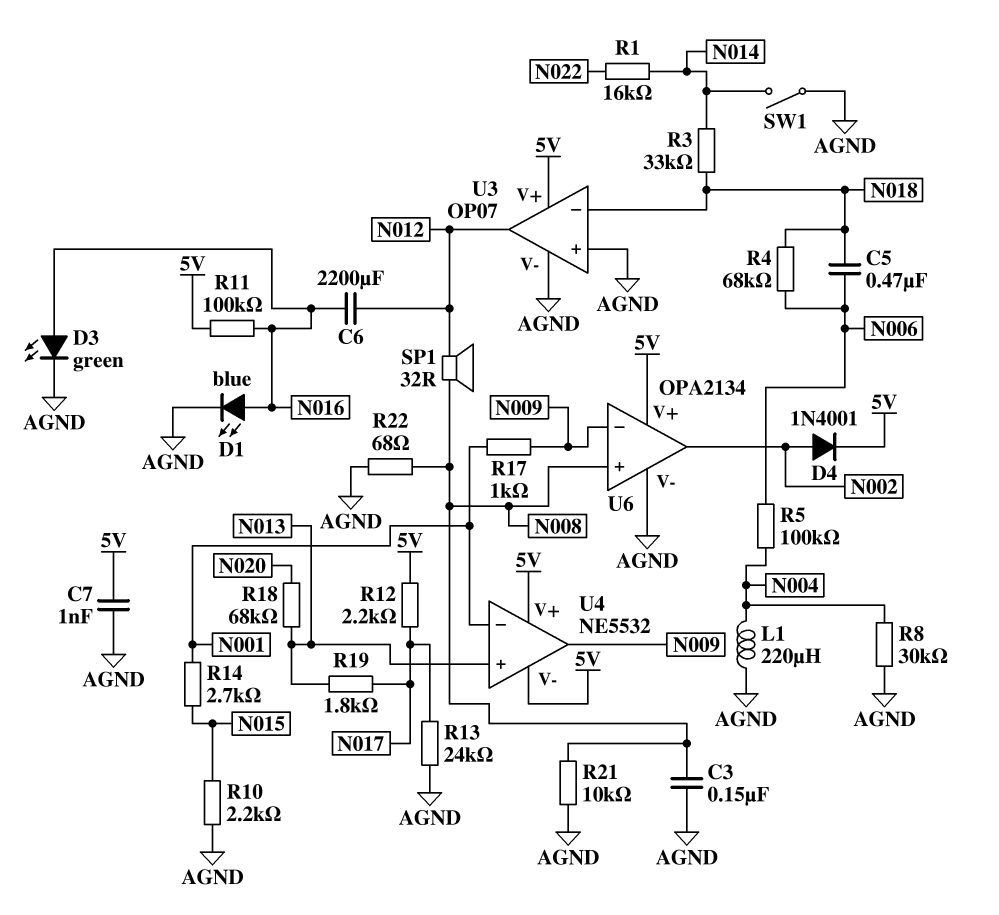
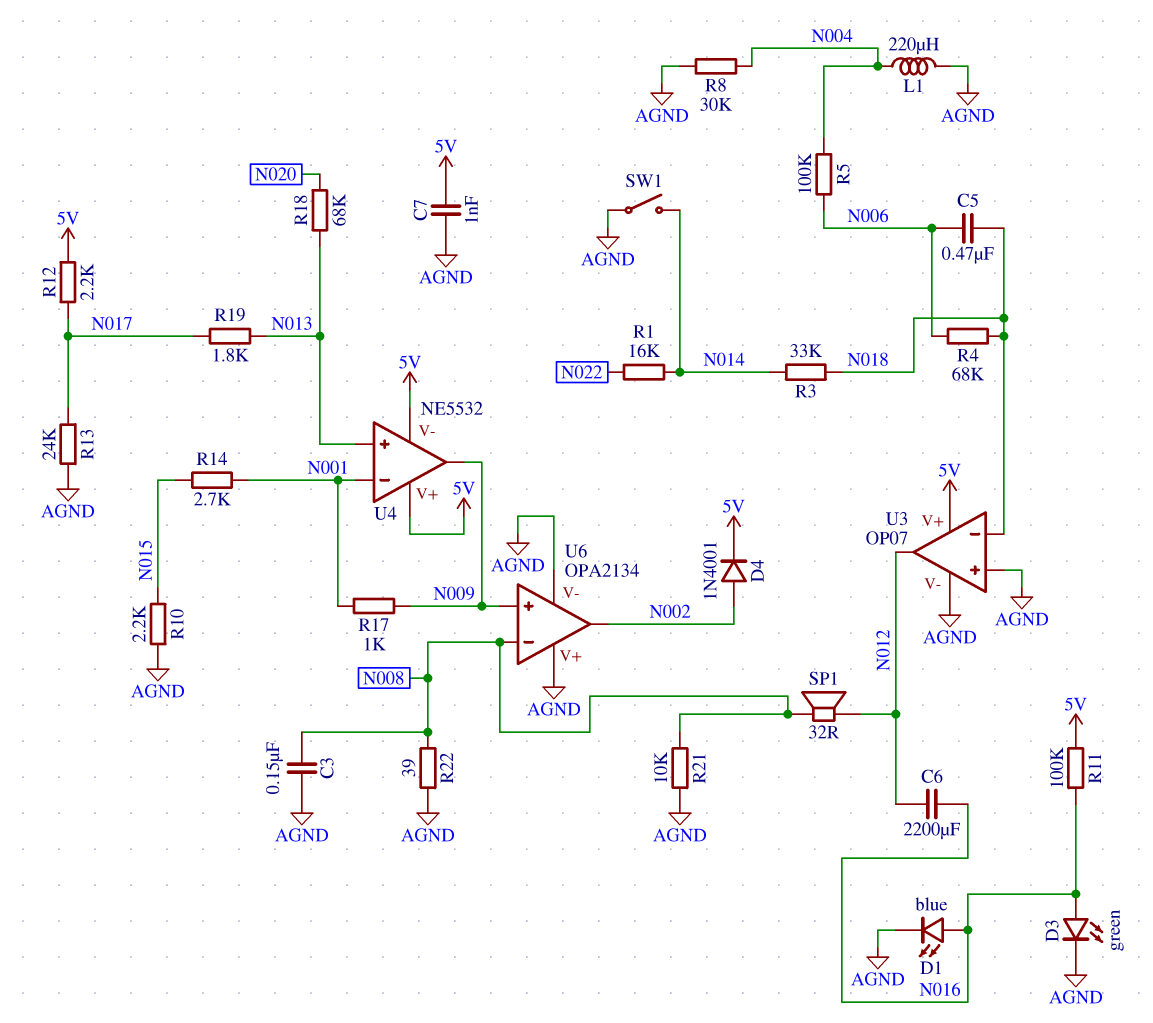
R22: 68 (AGND, N008) -> 39 (AGND, N008)
U6 pin V+: 5V -> AGND
U6 pin in+: N008 -> N009
U6 pin in-: N009 -> N008

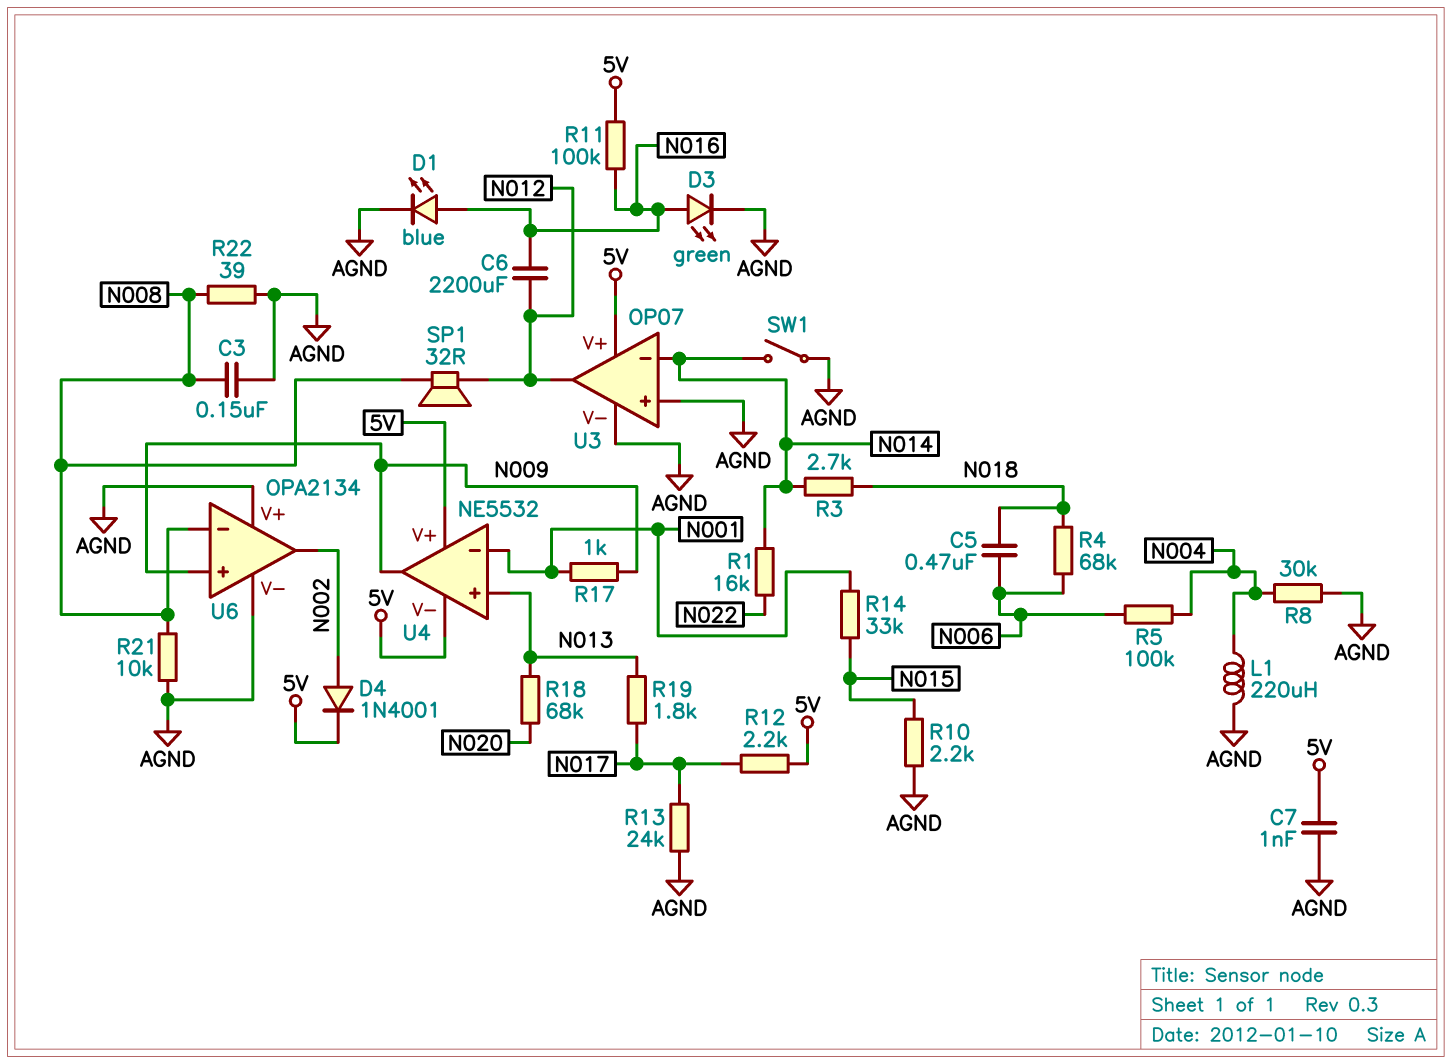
R3: 33k (N014, N018) -> 2.7k (N014, N018)
R14: 2.7k (N001, N015) -> 33k (N001, N015)
U3 pin in-: N018 -> N014

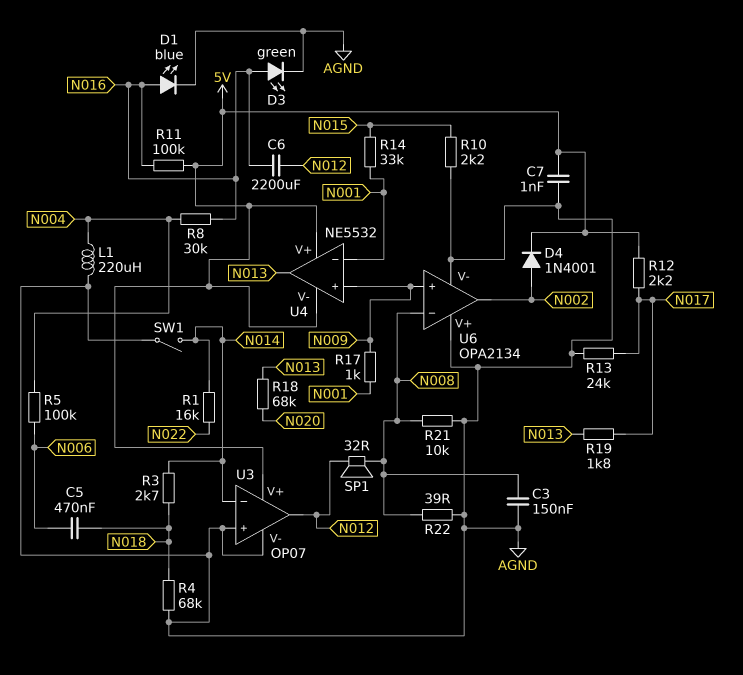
R4: 68k (N006, N018) -> 68k (AGND, N018)
R8: 30k (AGND, N004) -> 30k (N004, N016)
U4 pin in+: N013 -> N009
U4 pin out: N009 -> N013

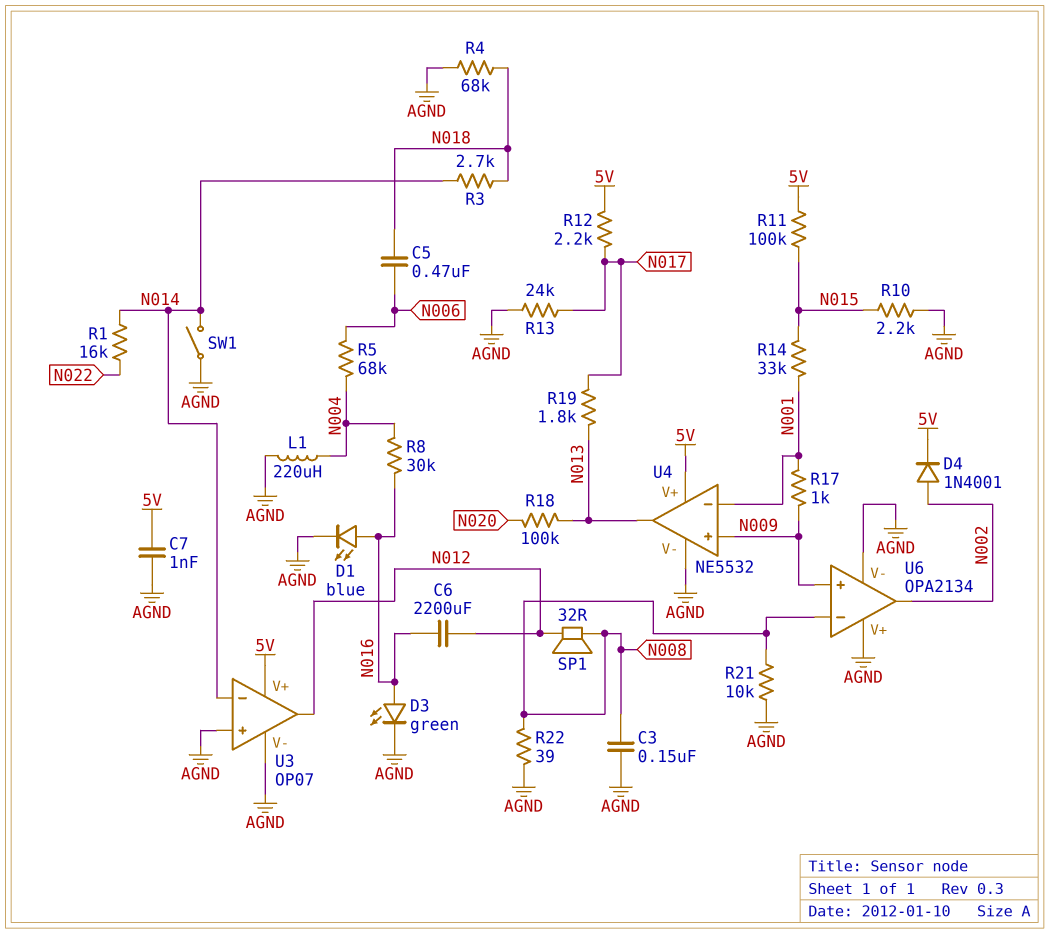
R5: 100k (N004, N006) -> 68k (N004, N006)
R11: 100k (5V, N016) -> 100k (5V, N015)
R18: 68k (N013, N020) -> 100k (N013, N020)
U4 pin V-: 5V -> AGND

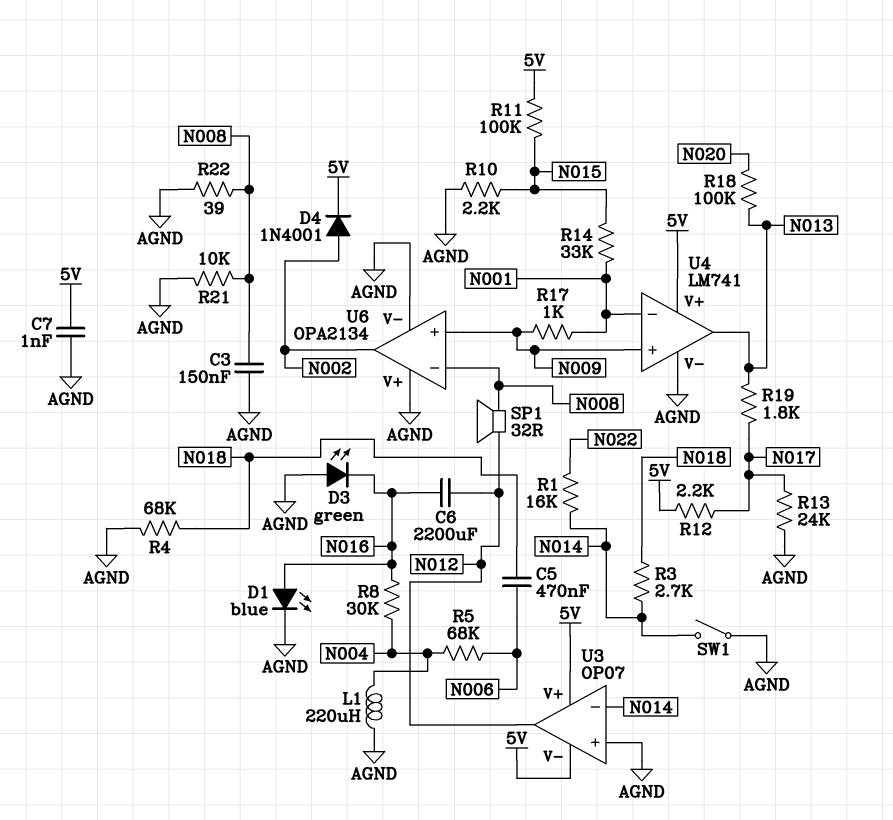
D3: LED green (A N016, K AGND) -> LED green (A AGND, K N016)
U3 pin V-: AGND -> 5V
U4: NE5532 -> LM741

